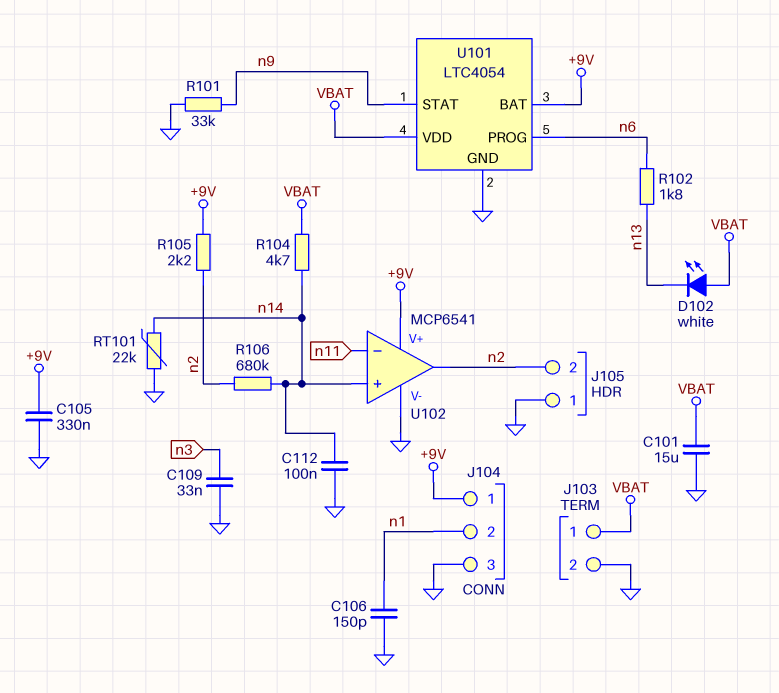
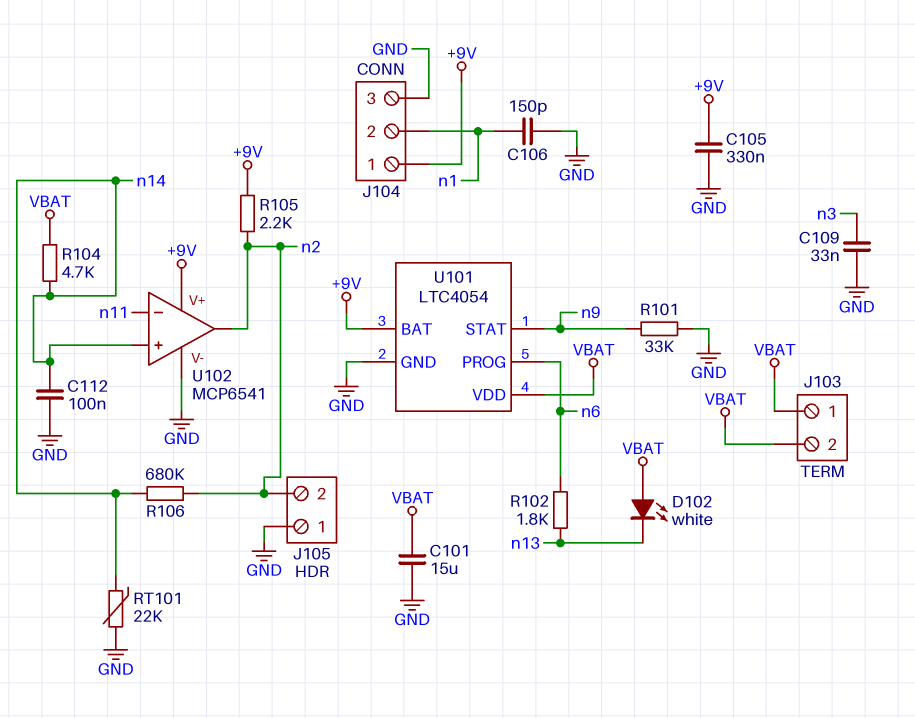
J103 pin 2: GND -> VBAT

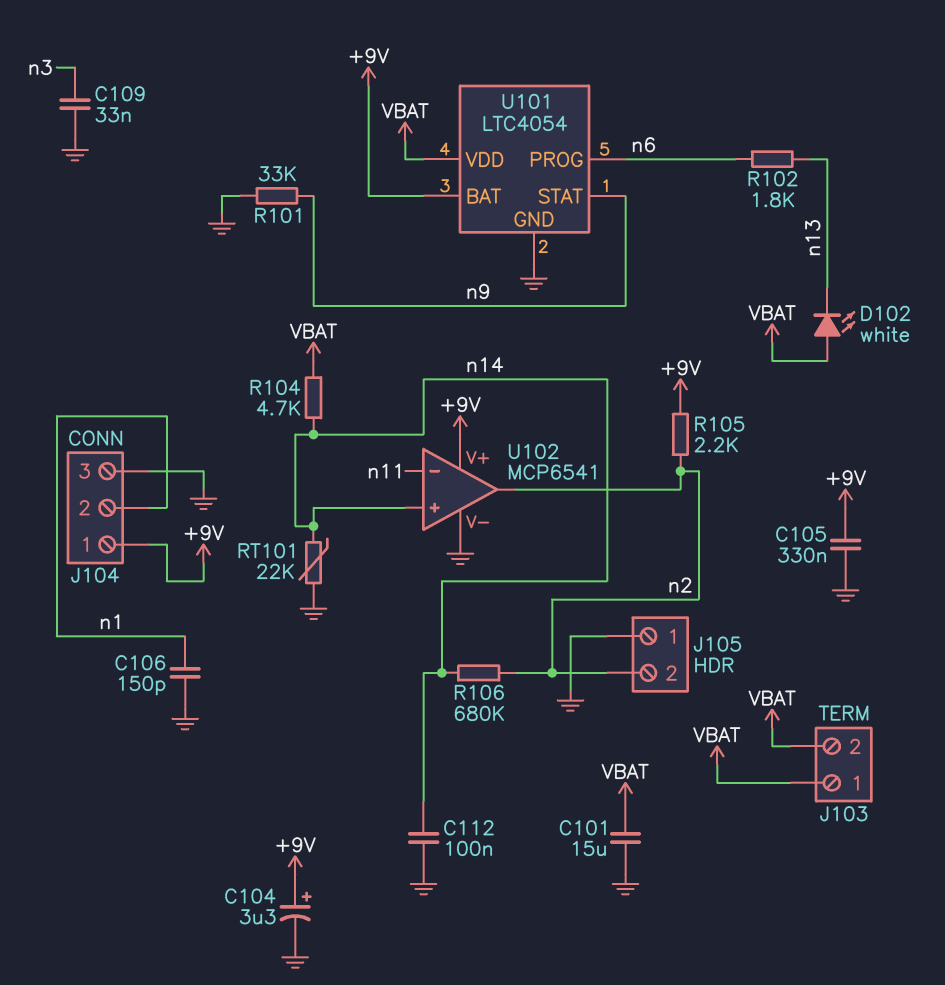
C104: none -> 3.3uF (plus +9V, minus GND)

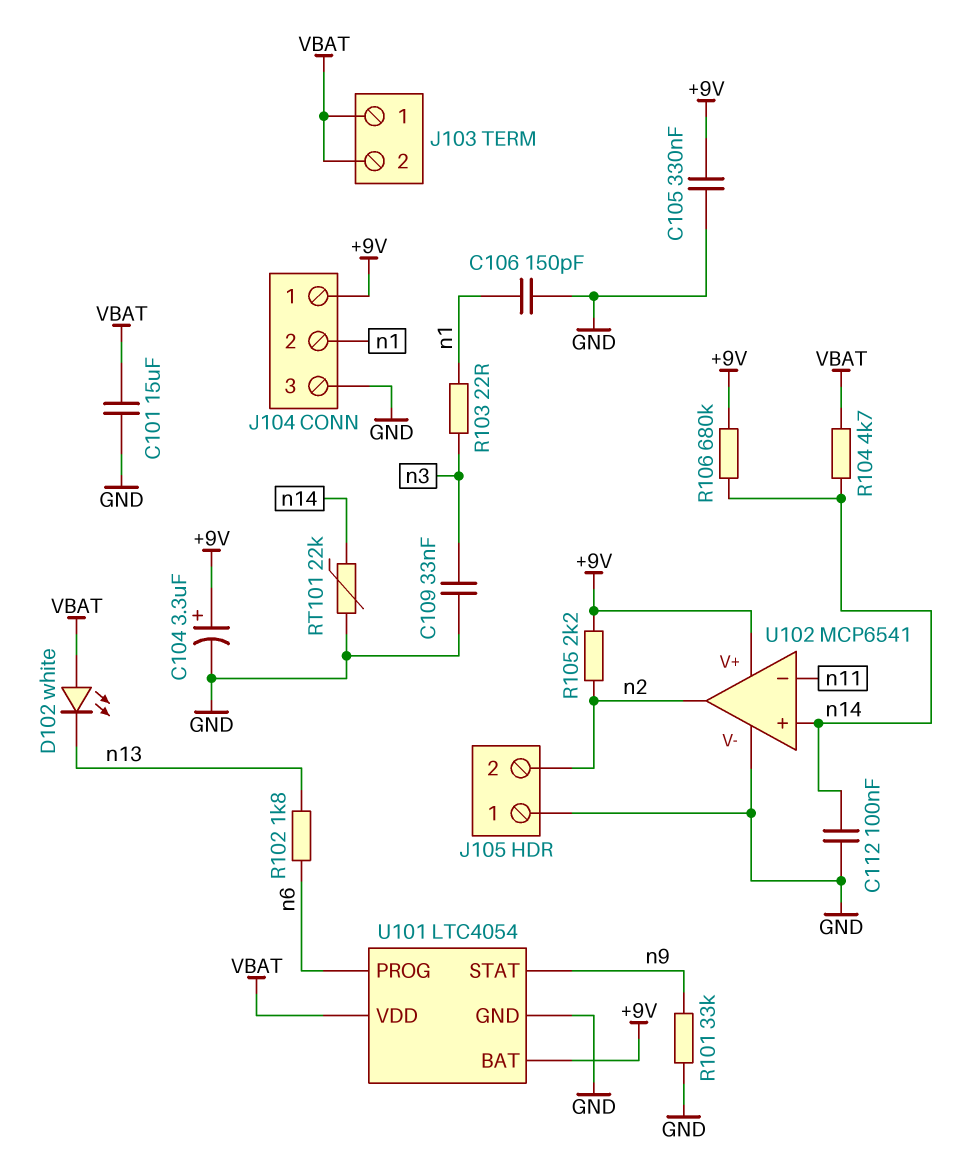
R103: none -> 22 (n1, n3)
R106: 680k (n2, n14) -> 680k (+9V, n14)

